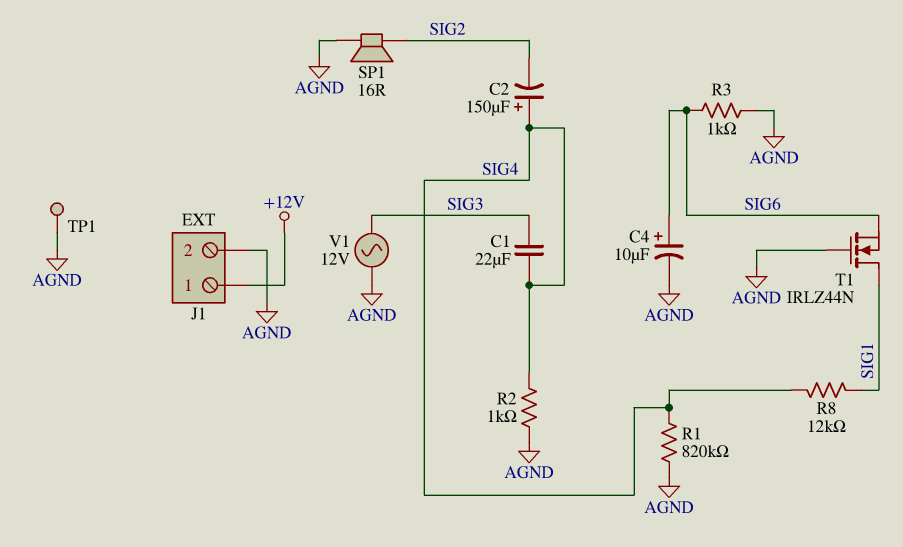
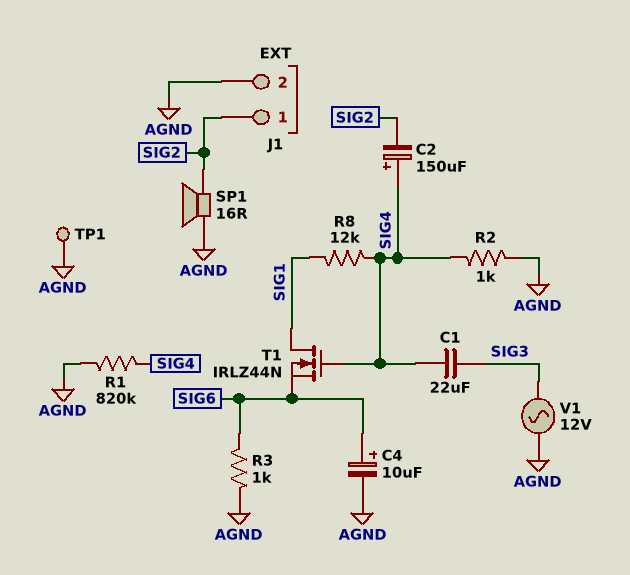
J1 pin 1: +12V -> SIG2
T1: NMOS IRLZ44N (G AGND, D SIG1, S SIG6) -> NMOS IRLZ44N (G SIG4, D SIG1, S SIG6)

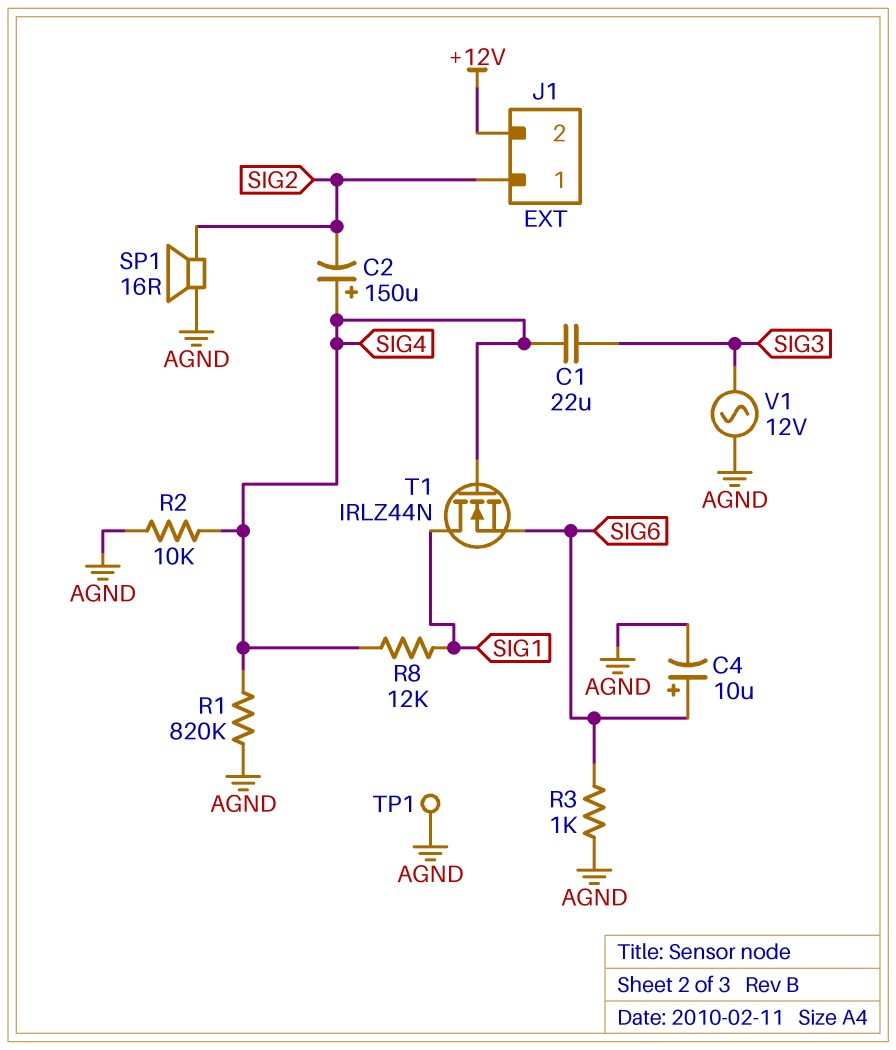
J1 pin 2: AGND -> +12V
R2: 1k (AGND, SIG4) -> 10k (AGND, SIG4)

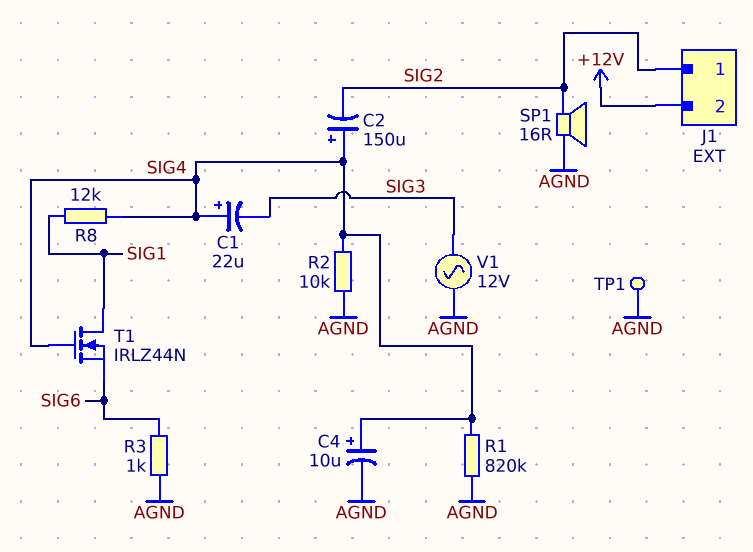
C1: 22uF (SIG3, SIG4) -> 22uF (plus SIG4, minus SIG3)
C4: 10uF (plus SIG6, minus AGND) -> 10uF (plus SIG4, minus AGND)

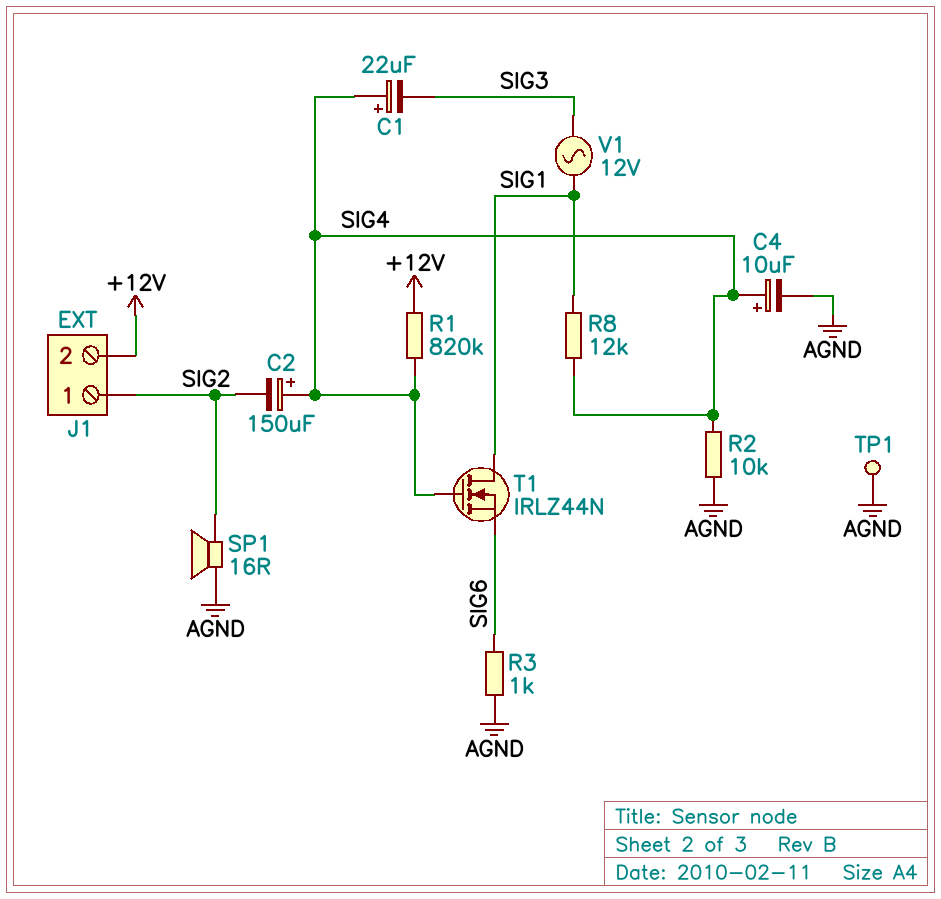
R1: 820k (AGND, SIG4) -> 820k (+12V, SIG4)
V1: AC 12V (AGND, SIG3) -> AC 12V (SIG1, SIG3)

